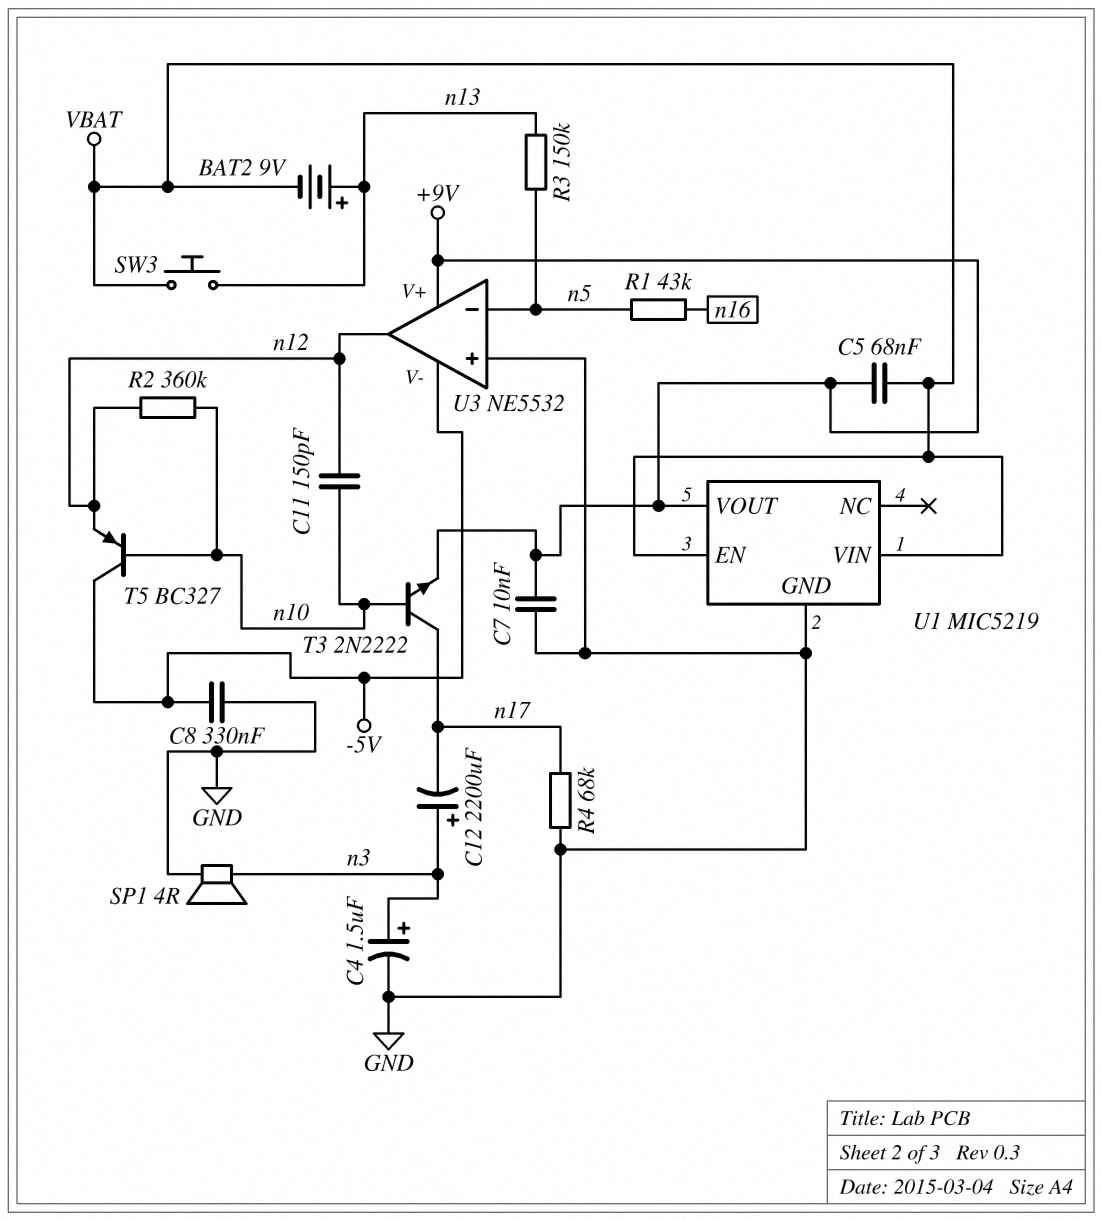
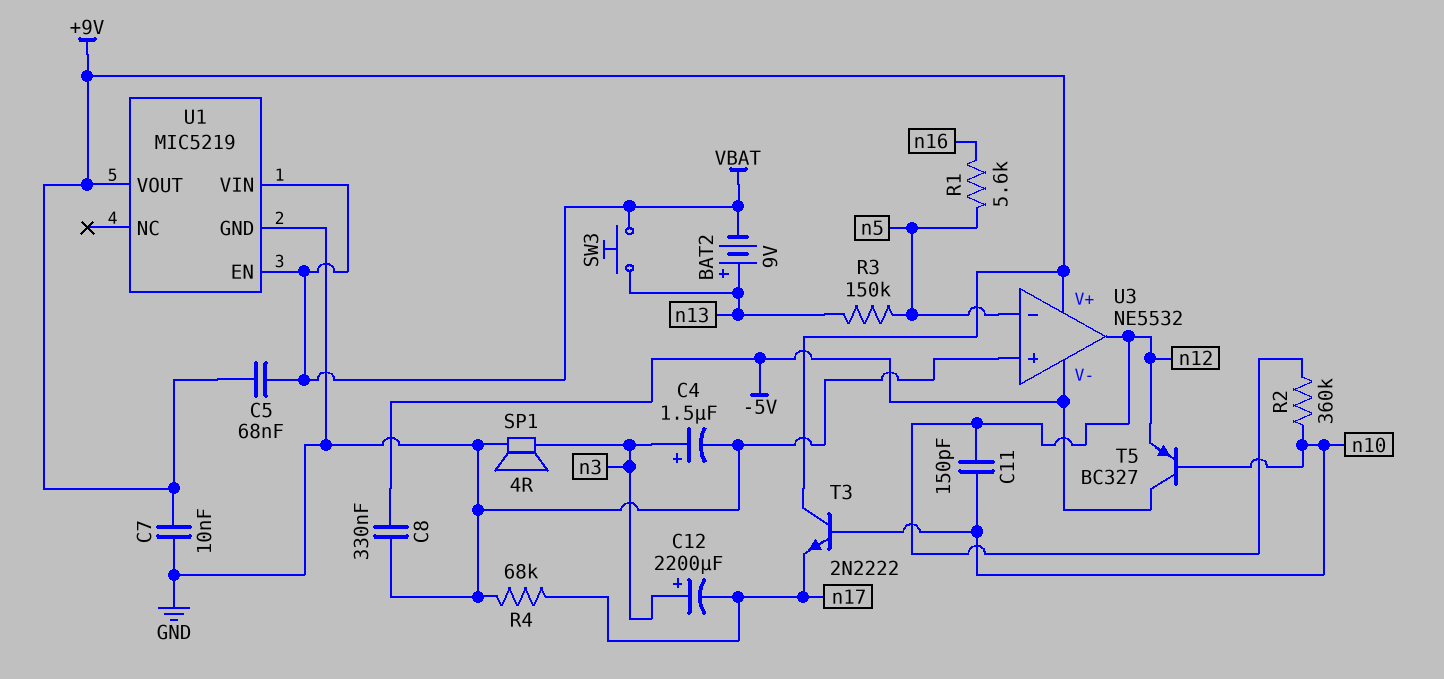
R1: 43k (n5, n16) -> 5.6k (n5, n16)
T3: NPN 2N2222 (B n10, C n17, E +9V) -> NPN 2N2222 (B n10, C +9V, E n17)

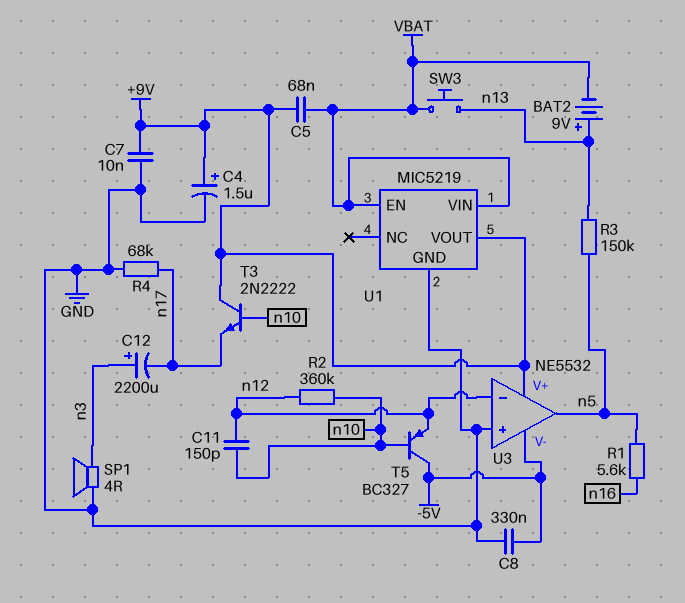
C4: 1.5uF (plus n3, minus GND) -> 1.5uF (plus +9V, minus GND)
U3 pin in-: n5 -> n12
U3 pin out: n12 -> n5

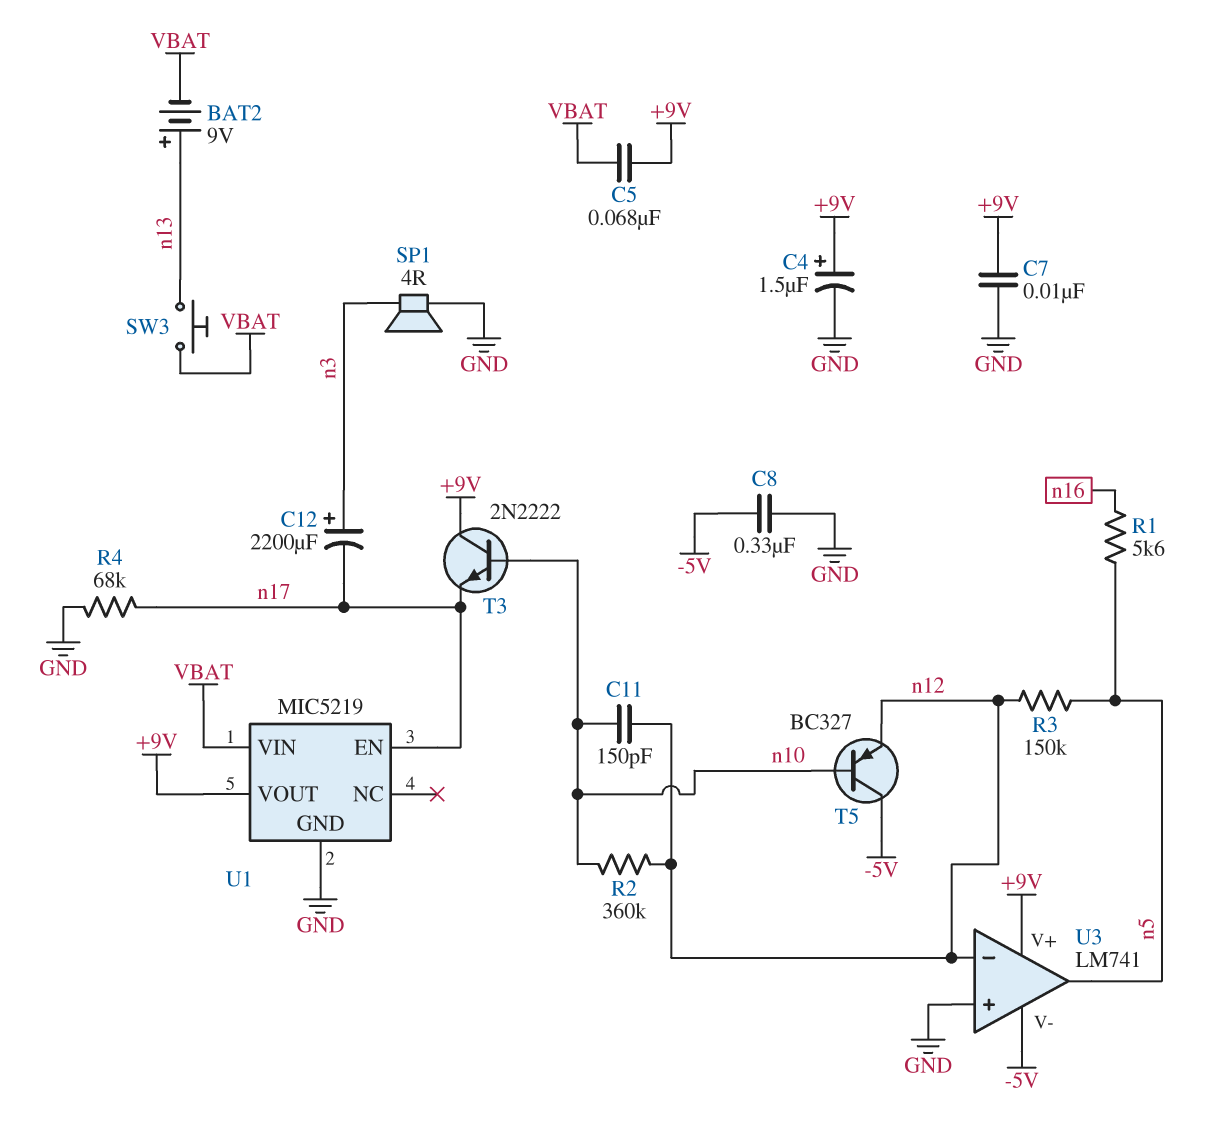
R3: 150k (n5, n13) -> 150k (n5, n12)
U1 pin EN: VBAT -> n17
U3: NE5532 -> LM741

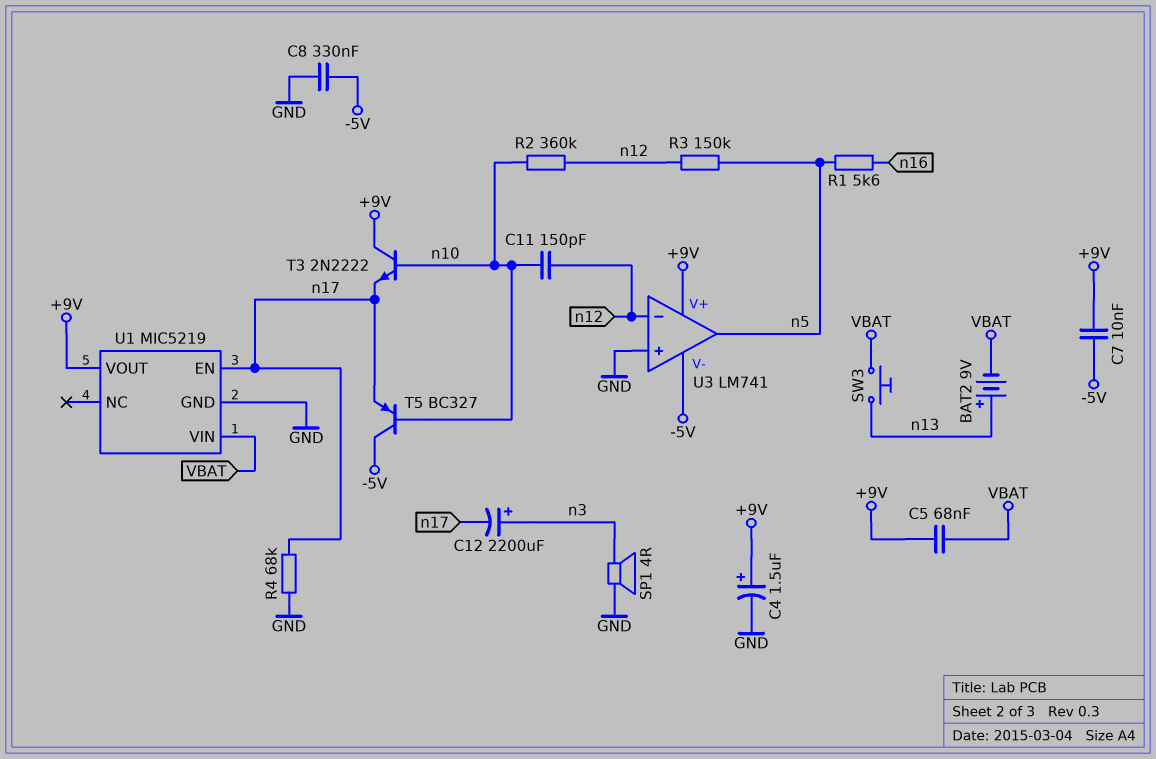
C7: 10nF (+9V, GND) -> 10nF (+9V, -5V)
T5: PNP BC327 (B n10, C -5V, E n12) -> PNP BC327 (B n10, C -5V, E n17)

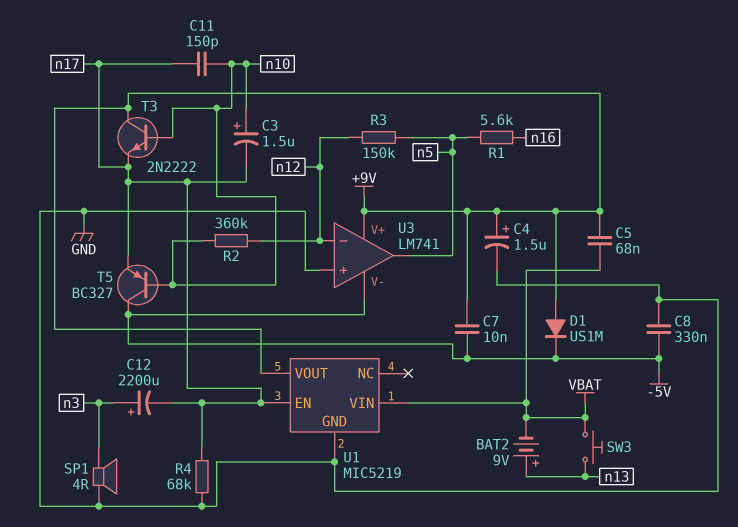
C3: none -> 1.5uF (plus n10, minus n17)
C11: 150pF (n10, n12) -> 150pF (n10, n17)
D1: none -> diode US1M (A +9V, K -5V)

